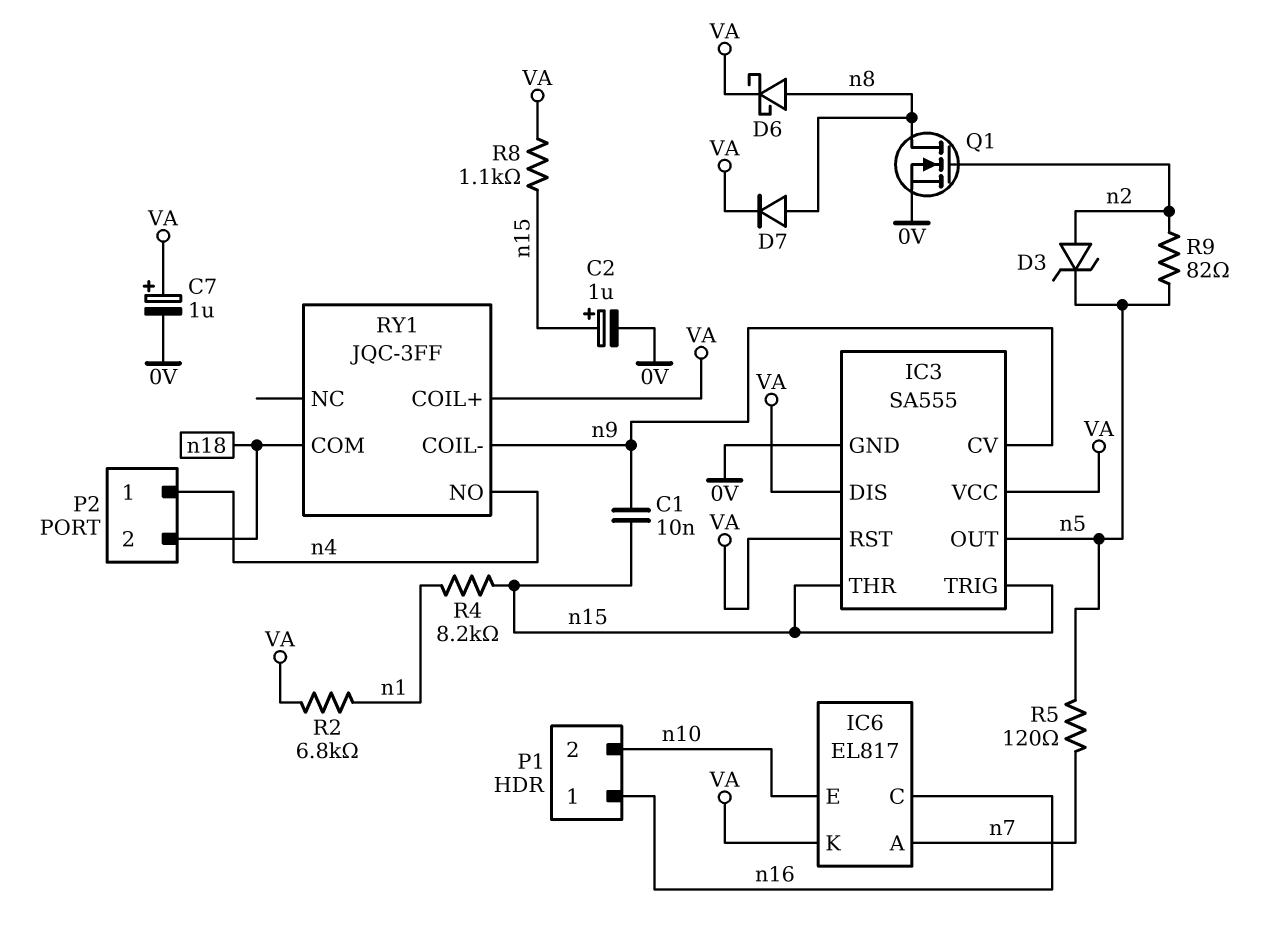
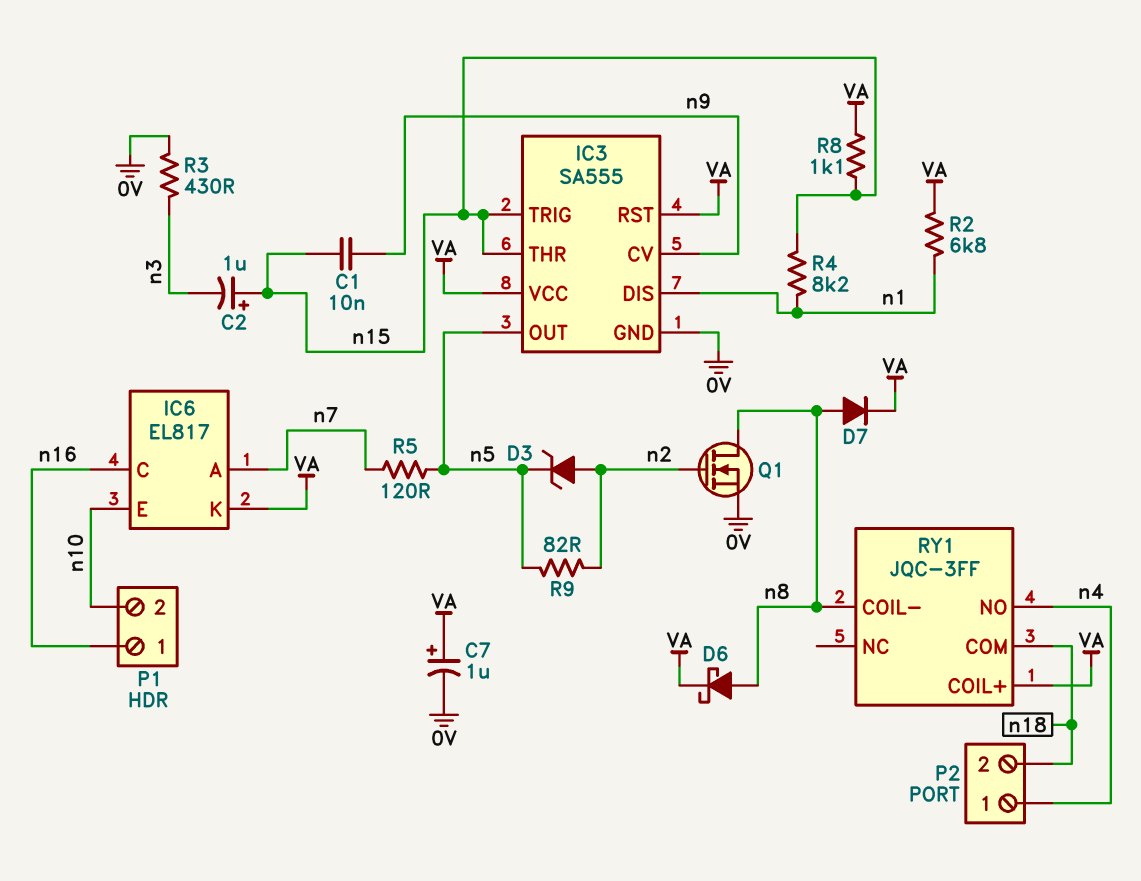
C2: 1uF (plus n15, minus 0V) -> 1uF (plus n15, minus n3)
IC3 pin DIS: VA -> n1
R3: none -> 430 (0V, n3)
RY1 pin COIL-: n9 -> n8

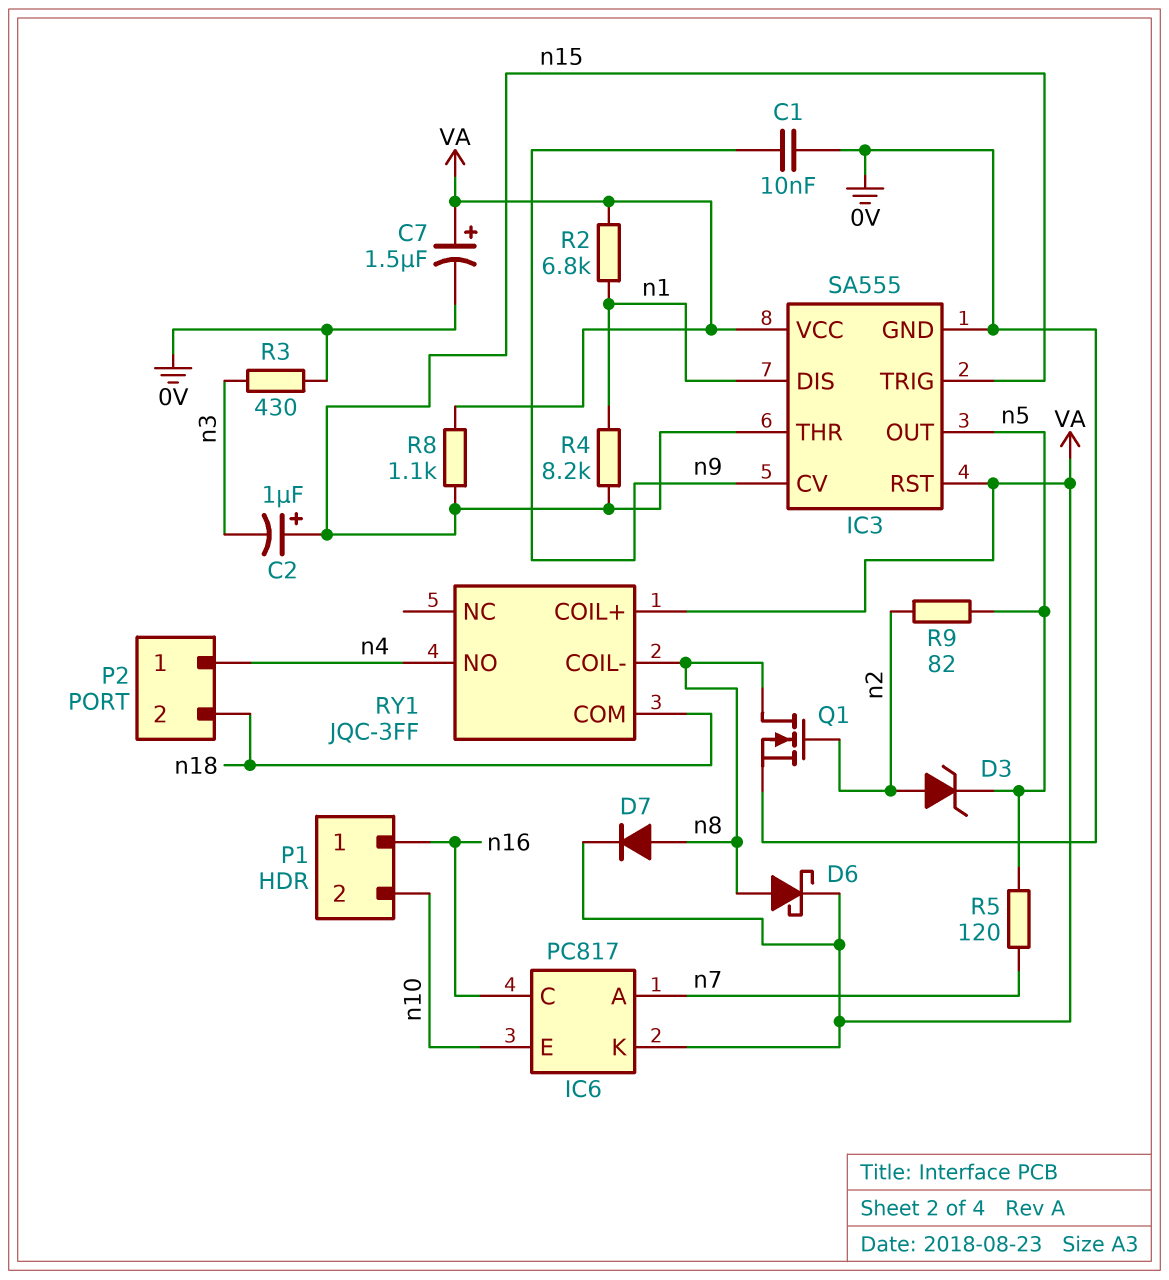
C1: 10nF (n9, n15) -> 10nF (0V, n9)
C7: 1uF (plus VA, minus 0V) -> 1.5uF (plus VA, minus 0V)
IC6: EL817 -> PC817

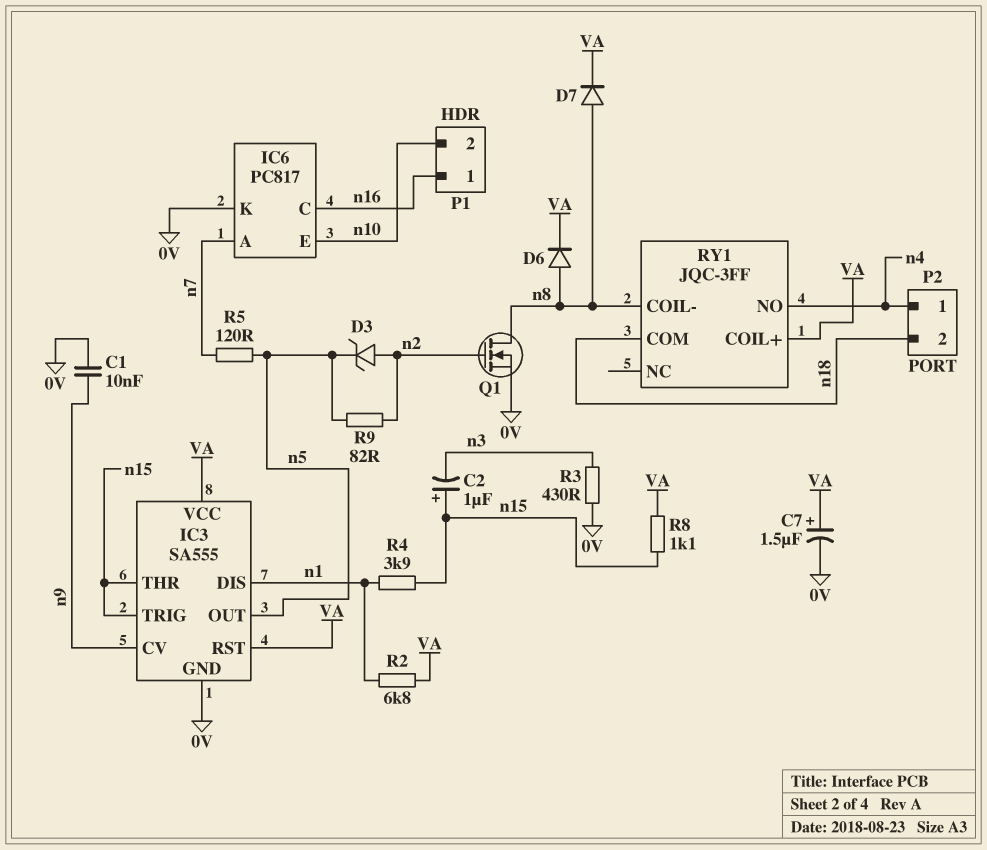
D6: schottky (A n8, K VA) -> diode (A n8, K VA)
IC6 pin K: VA -> 0V
R4: 8.2k (n1, n15) -> 3.9k (n1, n15)

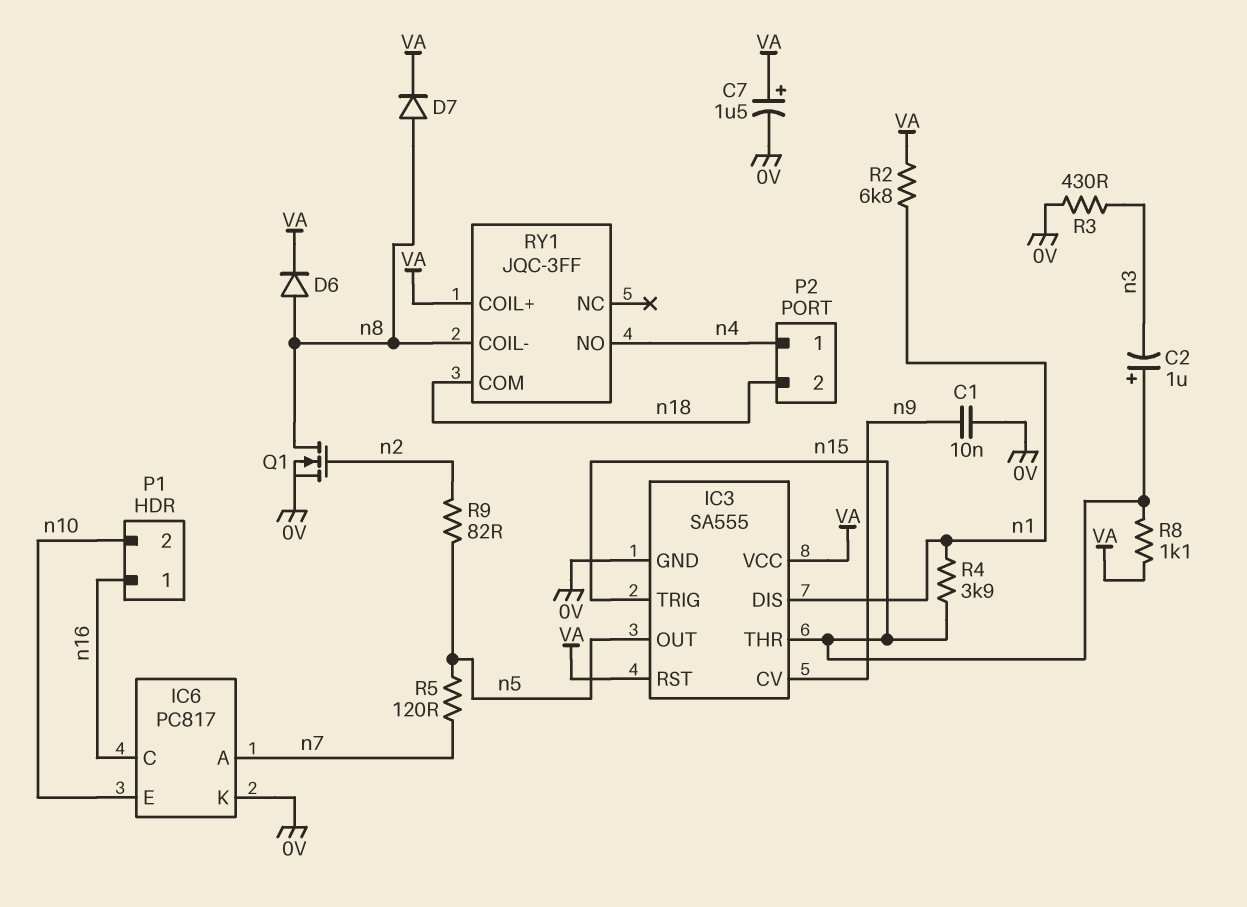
D3: zener (A n2, K n5) -> none

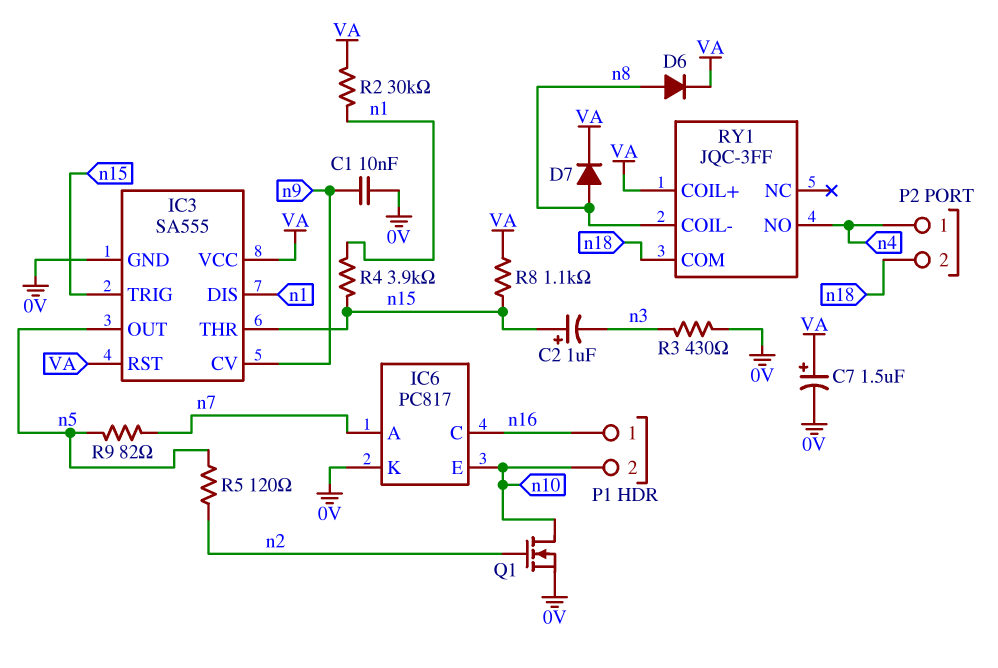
Q1: NMOS (G n2, D n8, S 0V) -> NMOS (G n2, D n10, S 0V)
R2: 6.8k (VA, n1) -> 30k (VA, n1)
R5: 120 (n5, n7) -> 120 (n2, n5)
R9: 82 (n2, n5) -> 82 (n5, n7)

